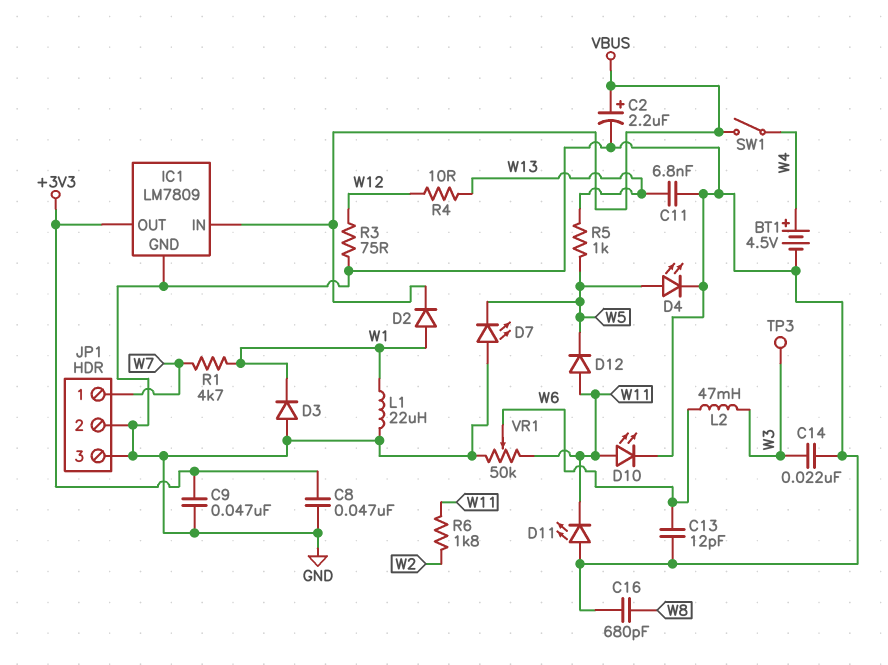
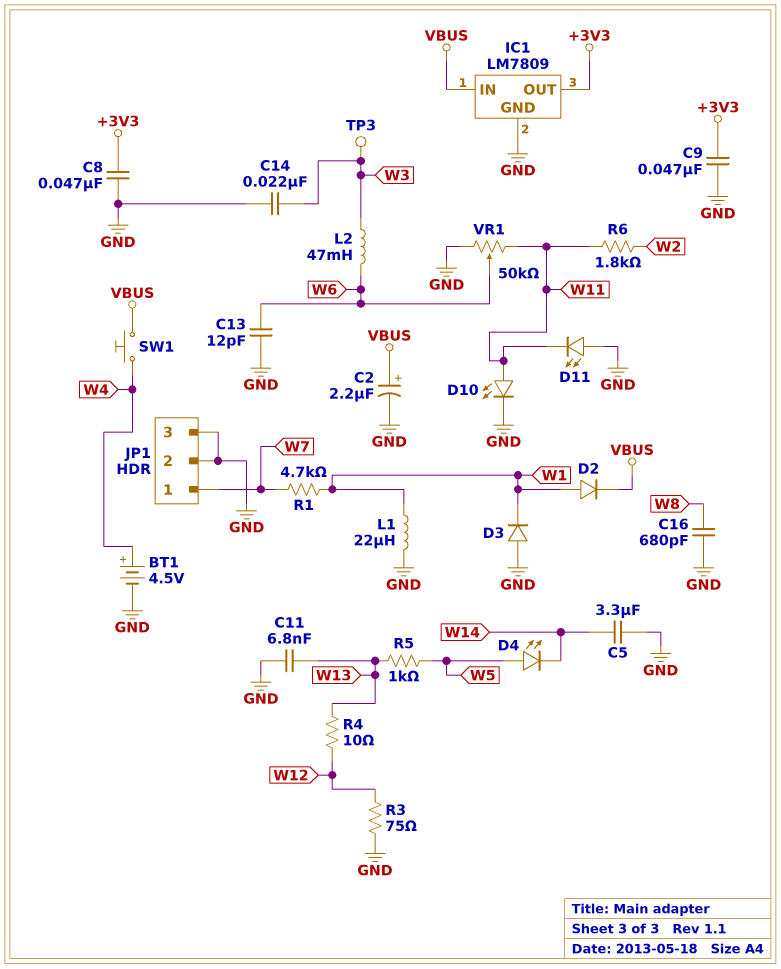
C5: none -> 3.3uF (GND, W14)
D4: LED (A W5, K GND) -> LED (A W5, K W14)
D7: LED (A GND, K W5) -> none
D12: diode (A W11, K W5) -> none
SW1: switch (VBUS, W4) -> button (VBUS, W4)

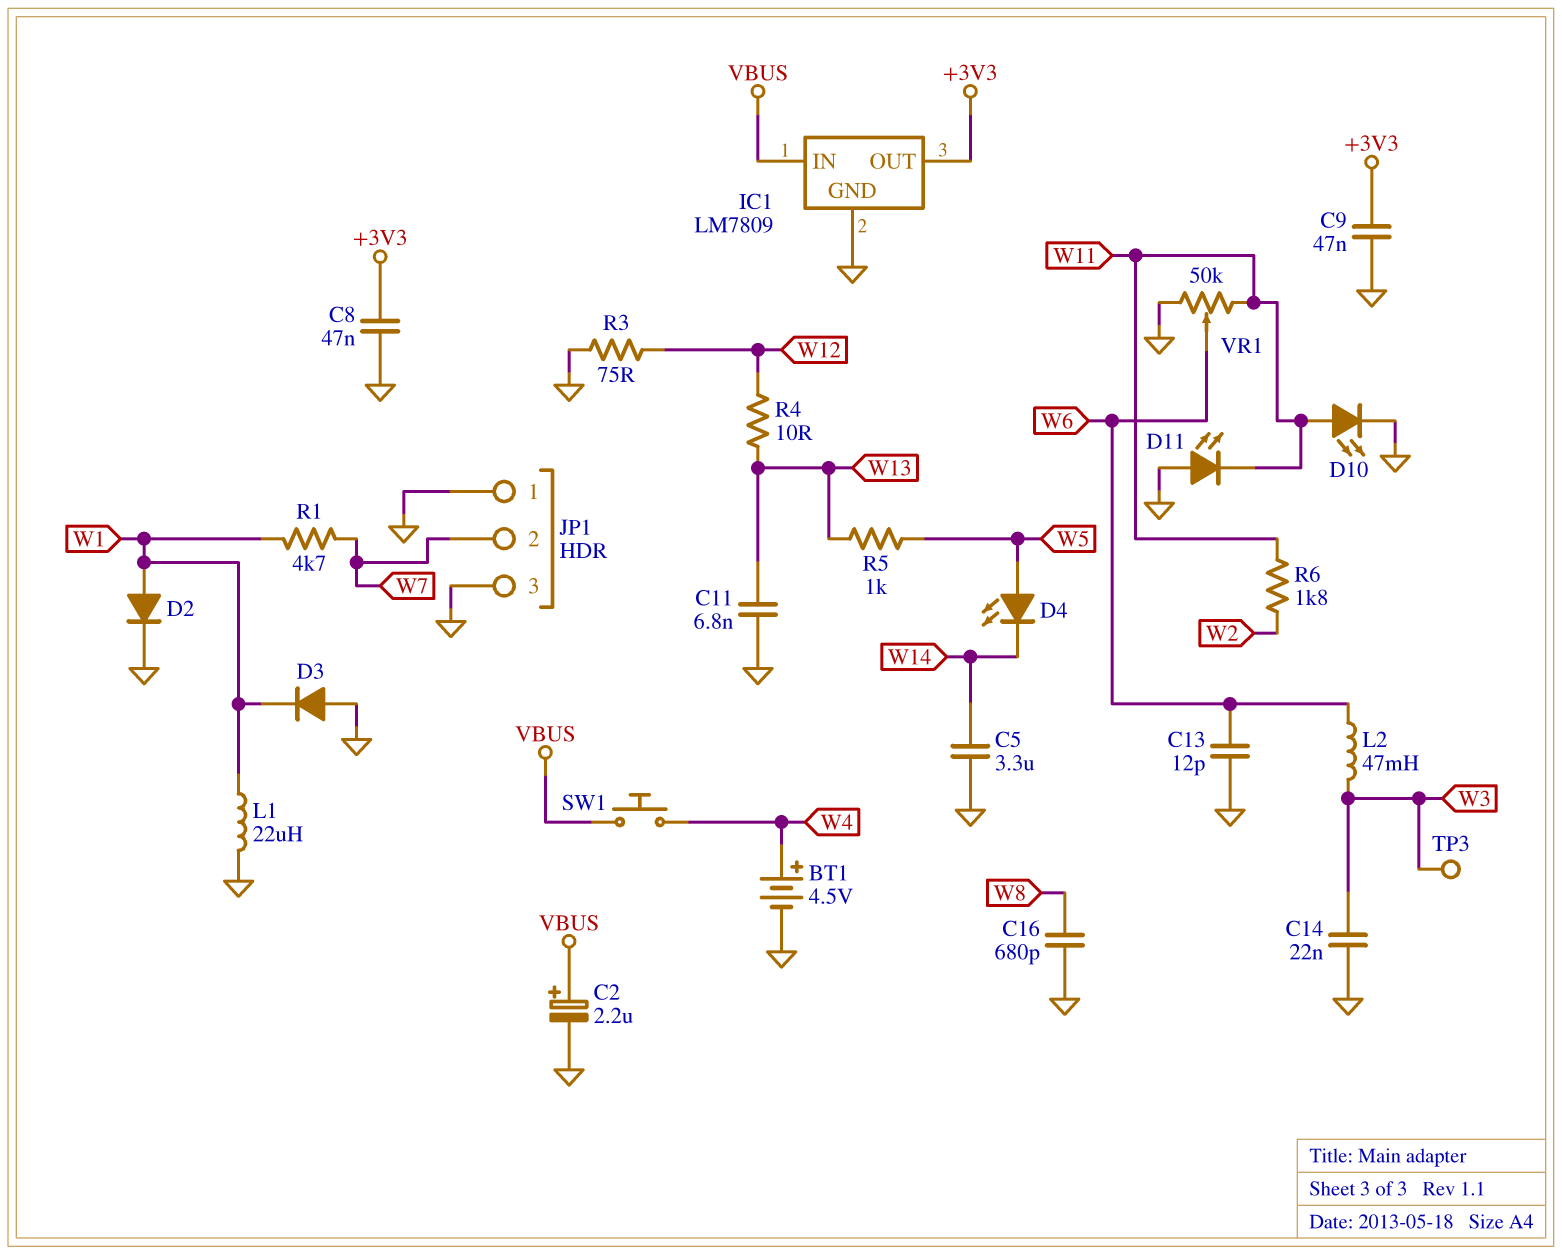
D2: diode (A W1, K VBUS) -> diode (A W1, K GND)
JP1 pin 1: W7 -> GND
JP1 pin 2: GND -> W7

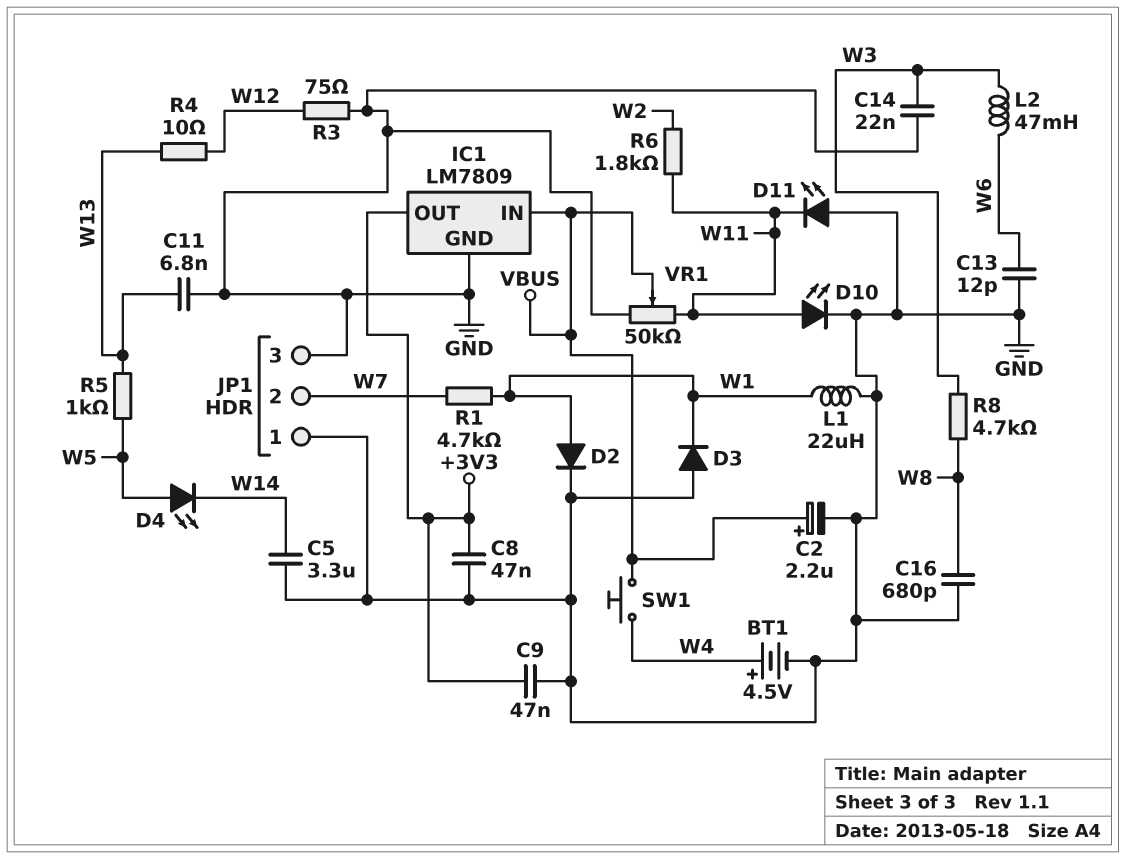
R8: none -> 4.7k (W3, W8)
TP3: test point (W3) -> none
VR1: 50k (GND, W11, wiper W6) -> 50k (GND, W11, wiper VBUS)

